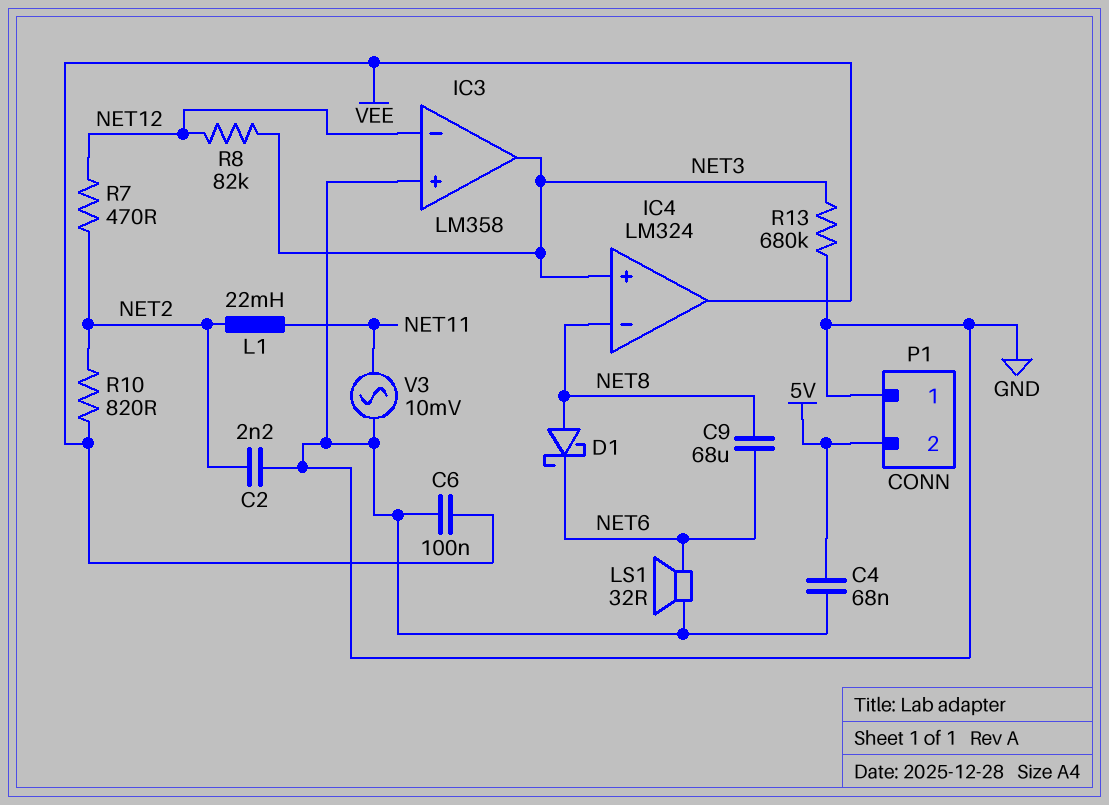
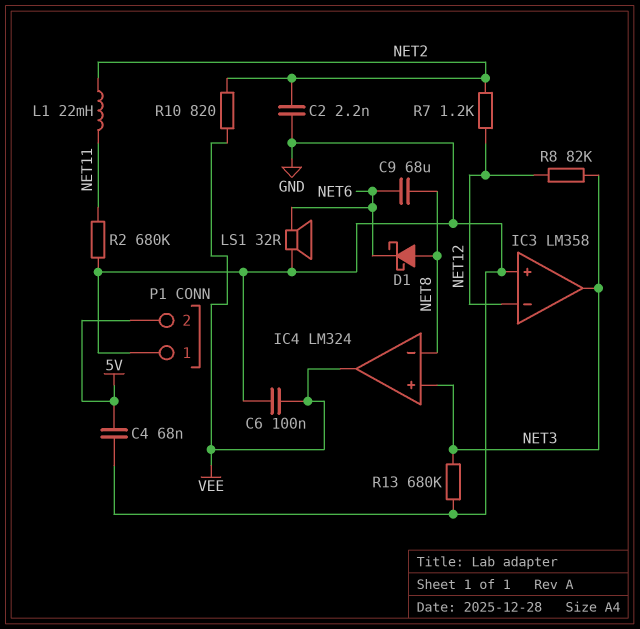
R2: none -> 680k (GND, NET11)
R7: 470 (NET2, NET12) -> 1.2k (NET2, NET12)
V3: AC 10mV (GND, NET11) -> none

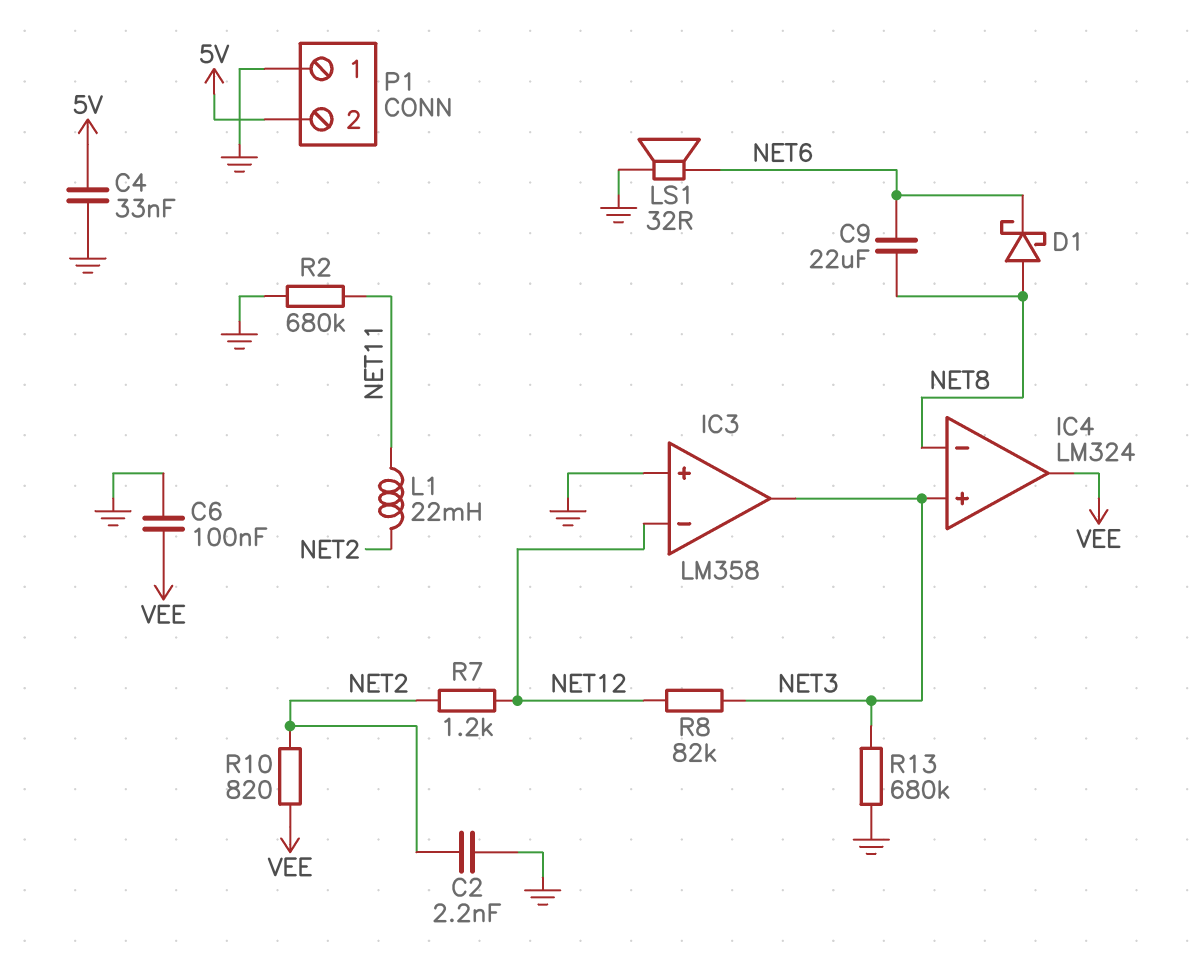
C4: 68nF (5V, GND) -> 33nF (5V, GND)
C9: 68uF (NET6, NET8) -> 22uF (NET6, NET8)

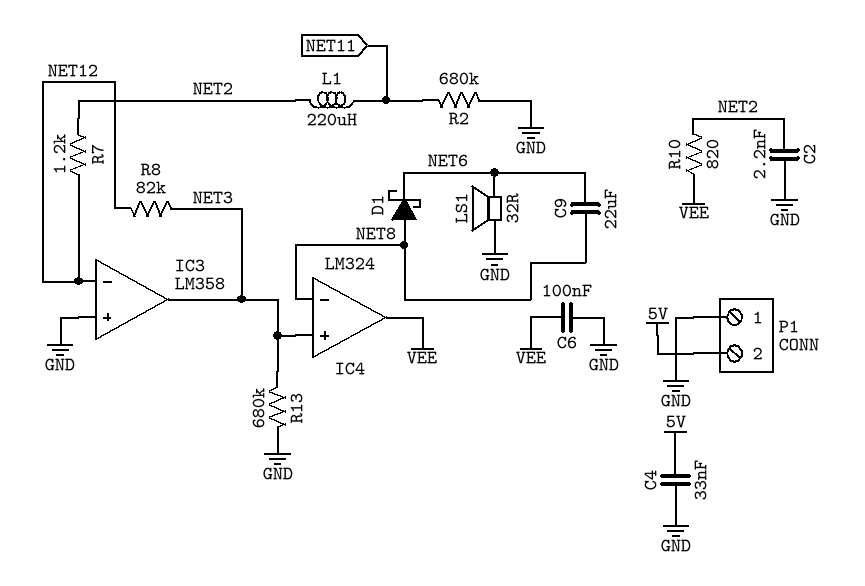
L1: 22mH (NET2, NET11) -> 220uH (NET2, NET11)

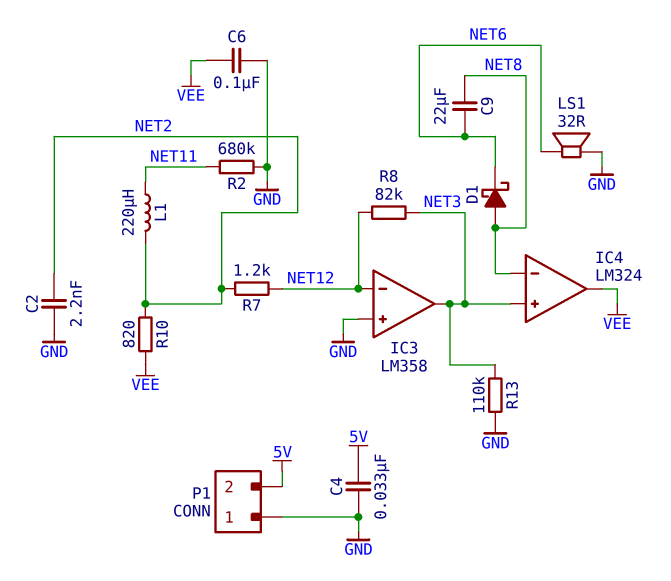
R13: 680k (GND, NET3) -> 110k (GND, NET3)

